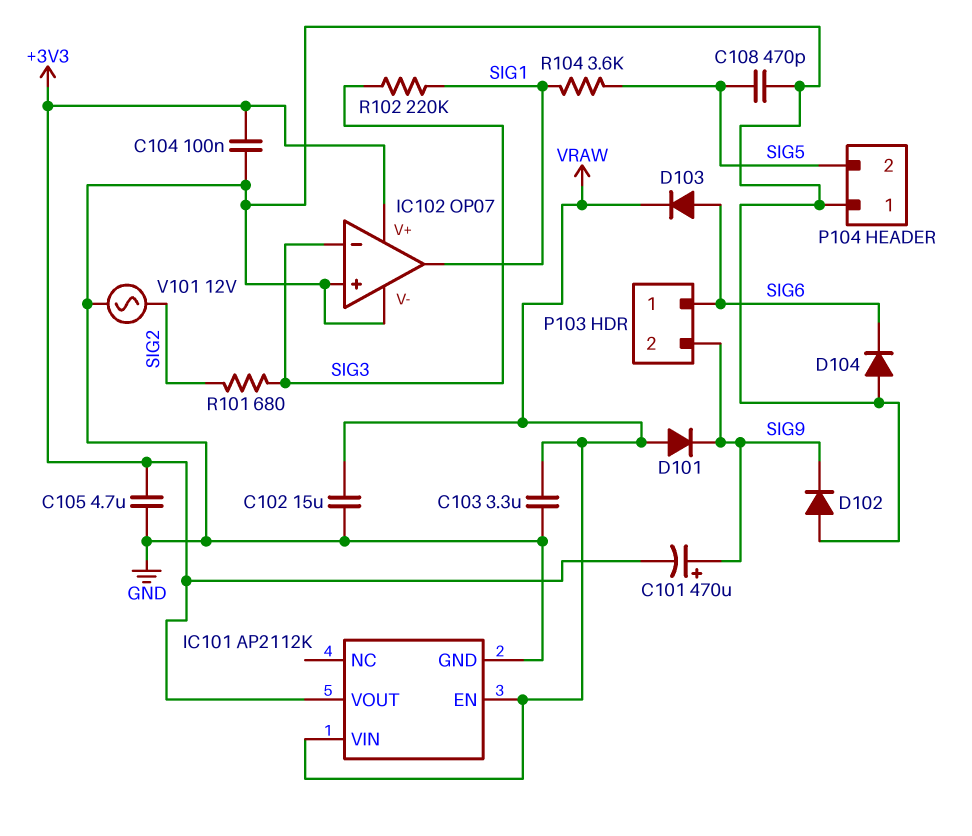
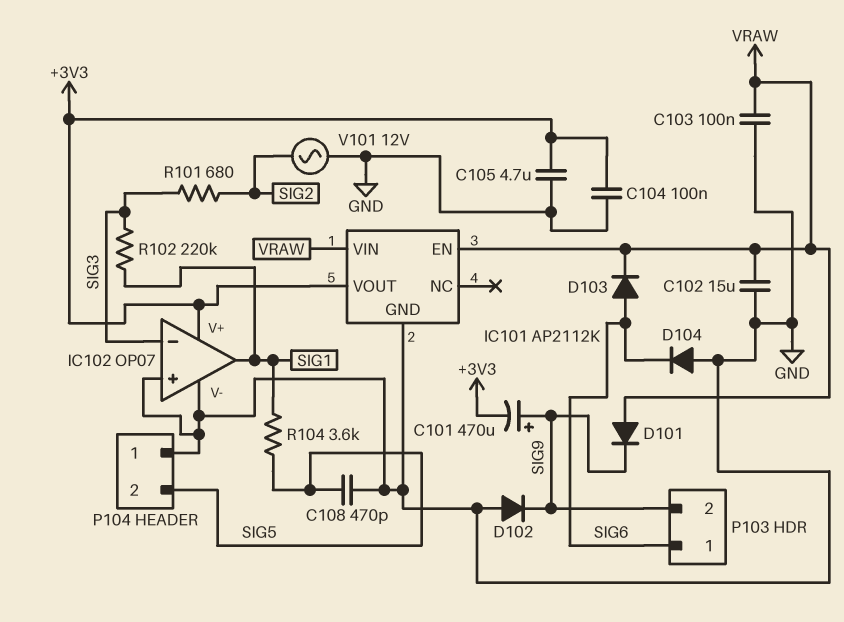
C103: 3.3uF (GND, VRAW) -> 100nF (GND, VRAW)

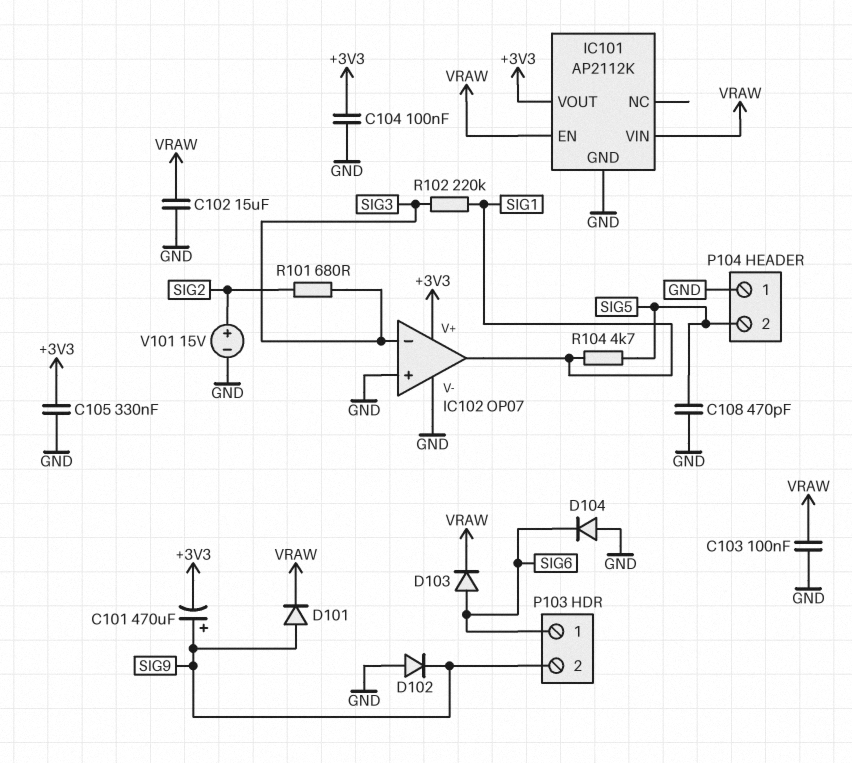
C105: 4.7uF (+3V3, GND) -> 330nF (+3V3, GND)
D101: diode (A VRAW, K SIG9) -> diode (A SIG9, K VRAW)
R104: 3.6k (SIG1, SIG5) -> 4.7k (SIG1, SIG5)
V101: AC 12V (GND, SIG2) -> 15V (plus SIG2, minus GND)

